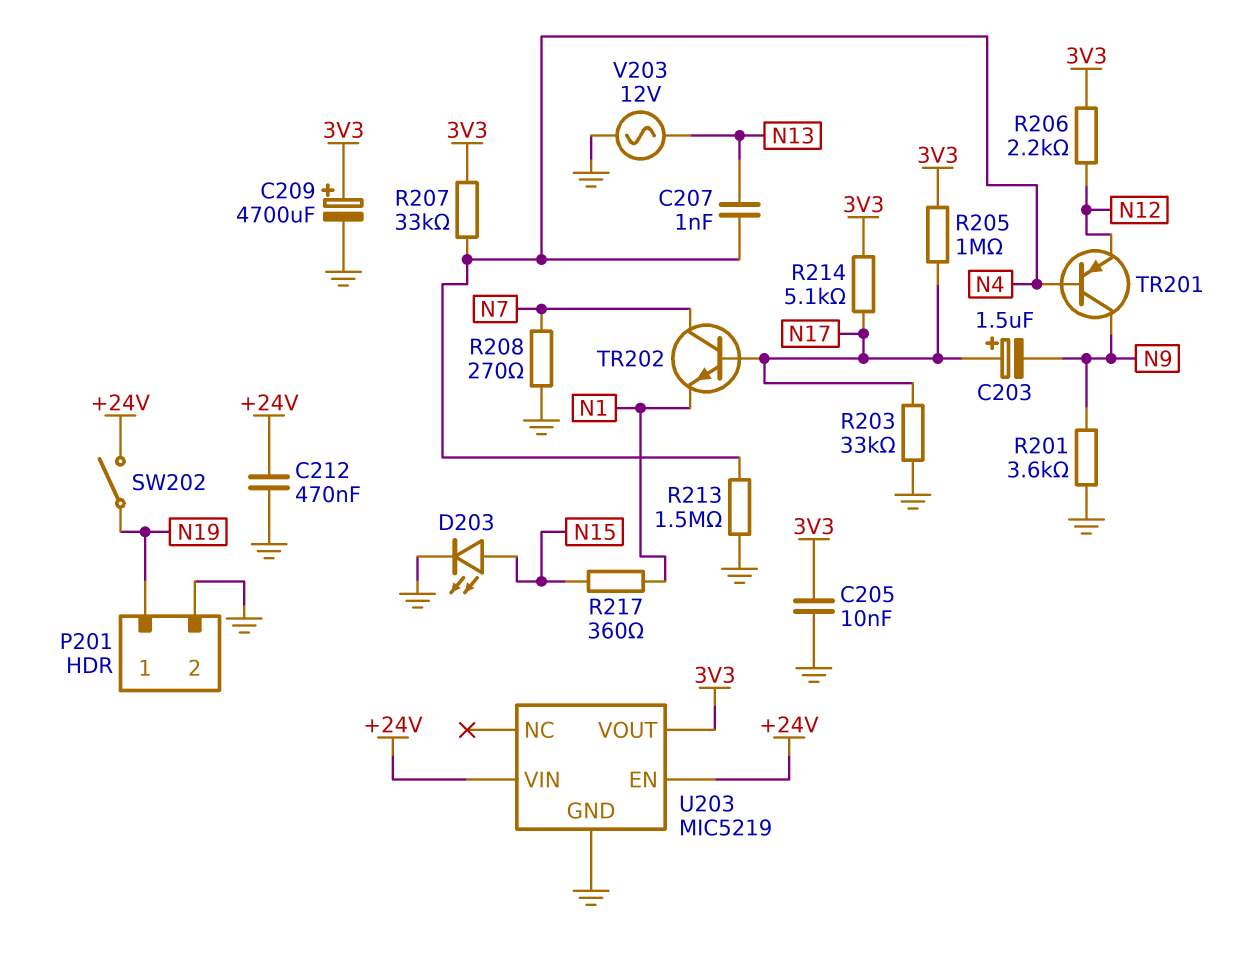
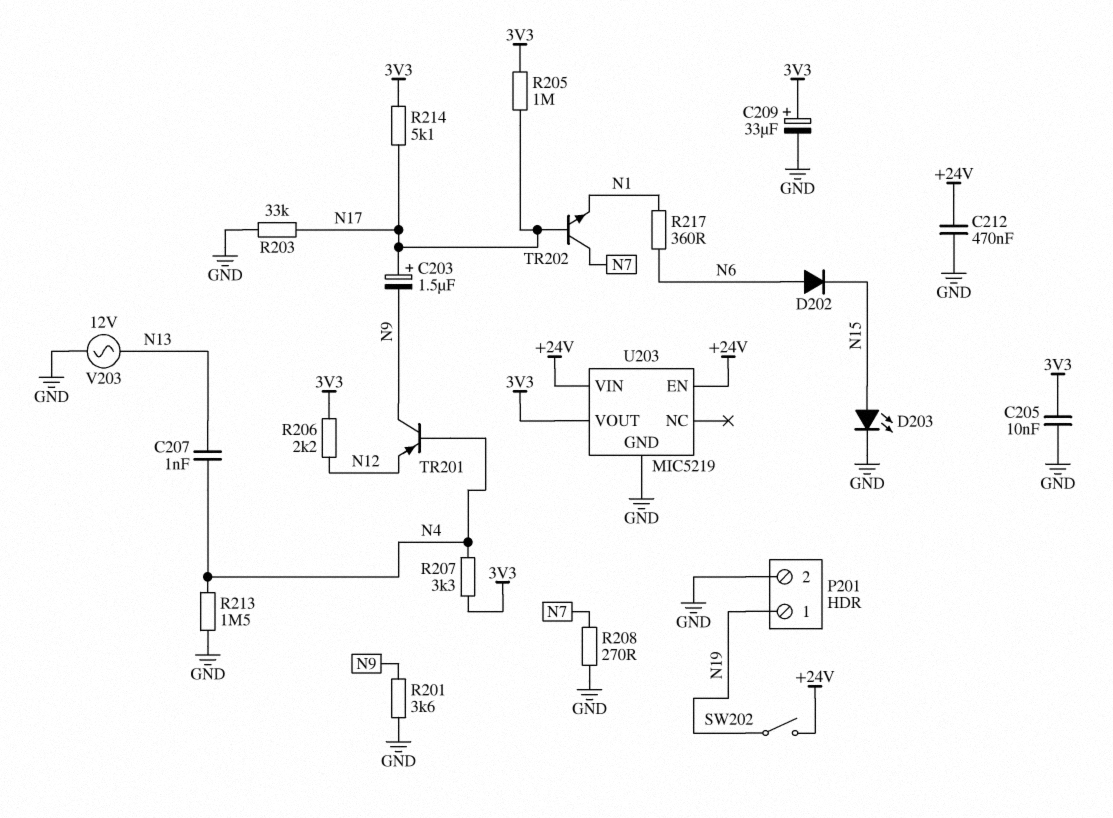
C209: 4700uF (plus 3V3, minus GND) -> 33uF (plus 3V3, minus GND)
D202: none -> diode (A N6, K N15)
R207: 33k (3V3, N4) -> 3.3k (3V3, N4)
R217: 360 (N1, N15) -> 360 (N1, N6)

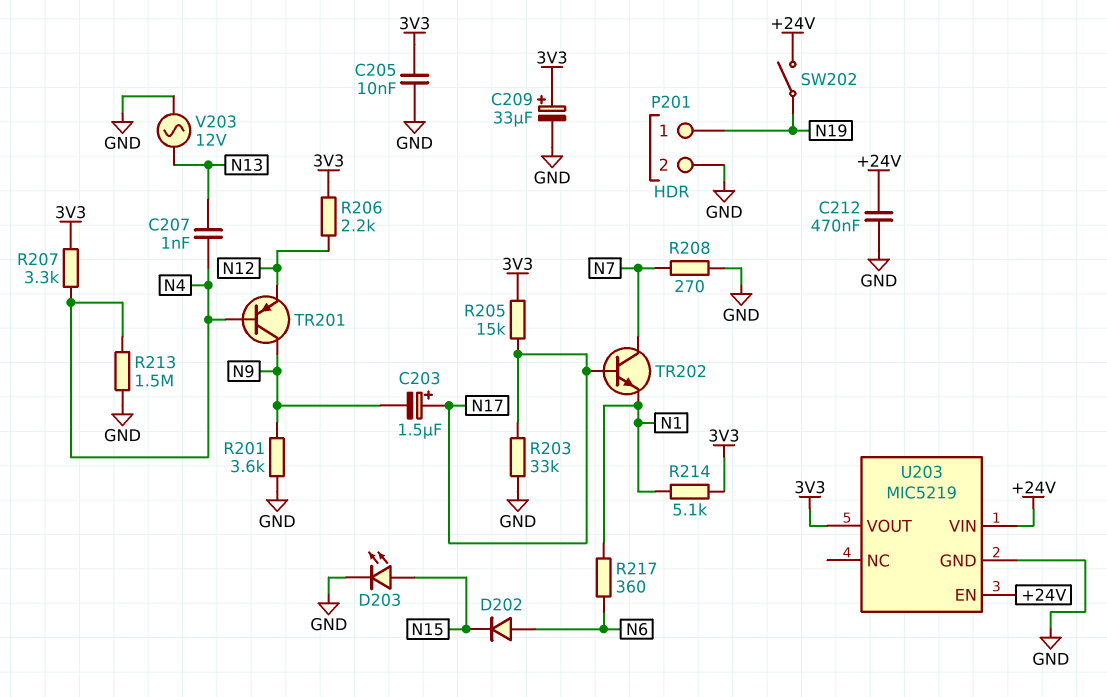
R205: 1M (3V3, N17) -> 15k (3V3, N17)
R214: 5.1k (3V3, N17) -> 5.1k (3V3, N1)

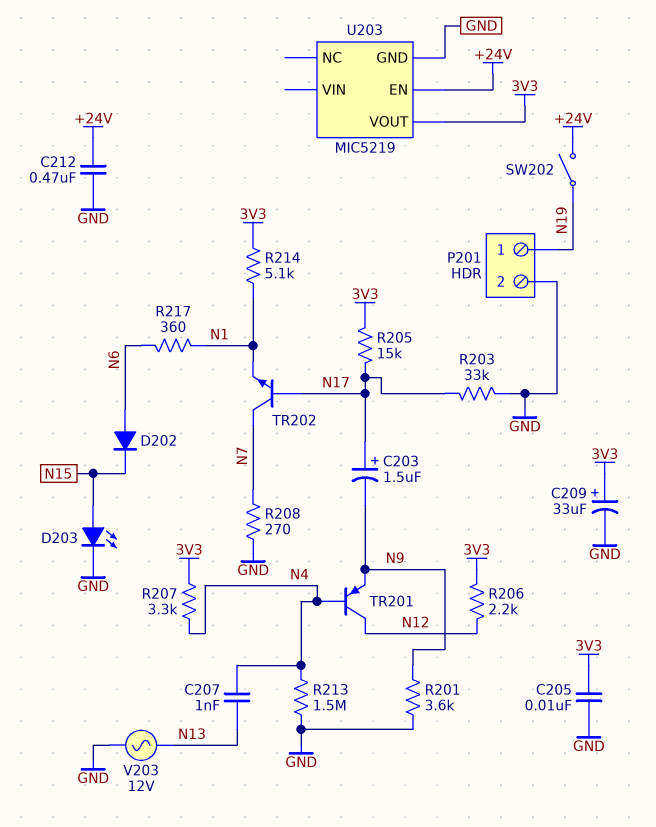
TR201: PNP (B N4, C N9, E N12) -> PNP (B N4, C N12, E N9)
U203 pin VIN: +24V -> none

